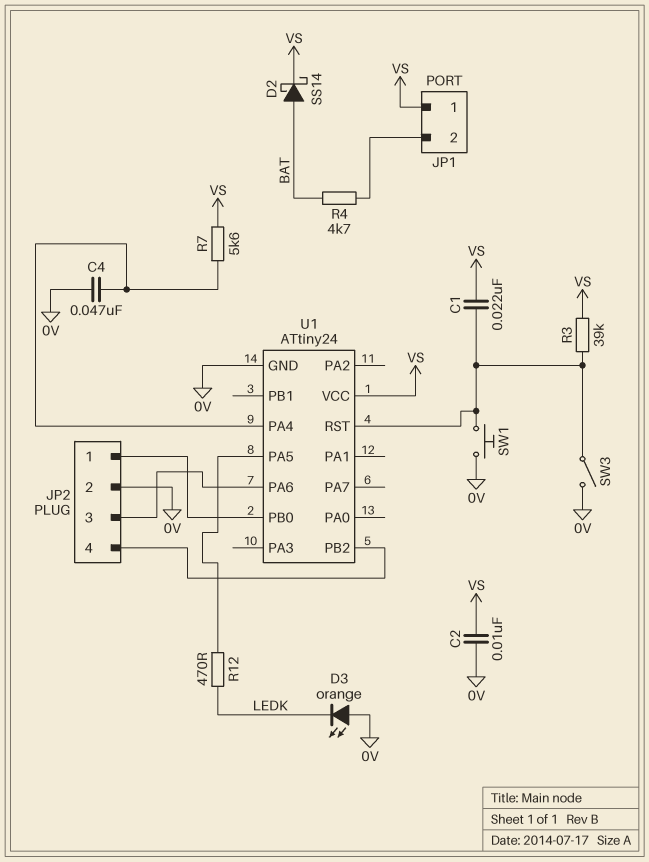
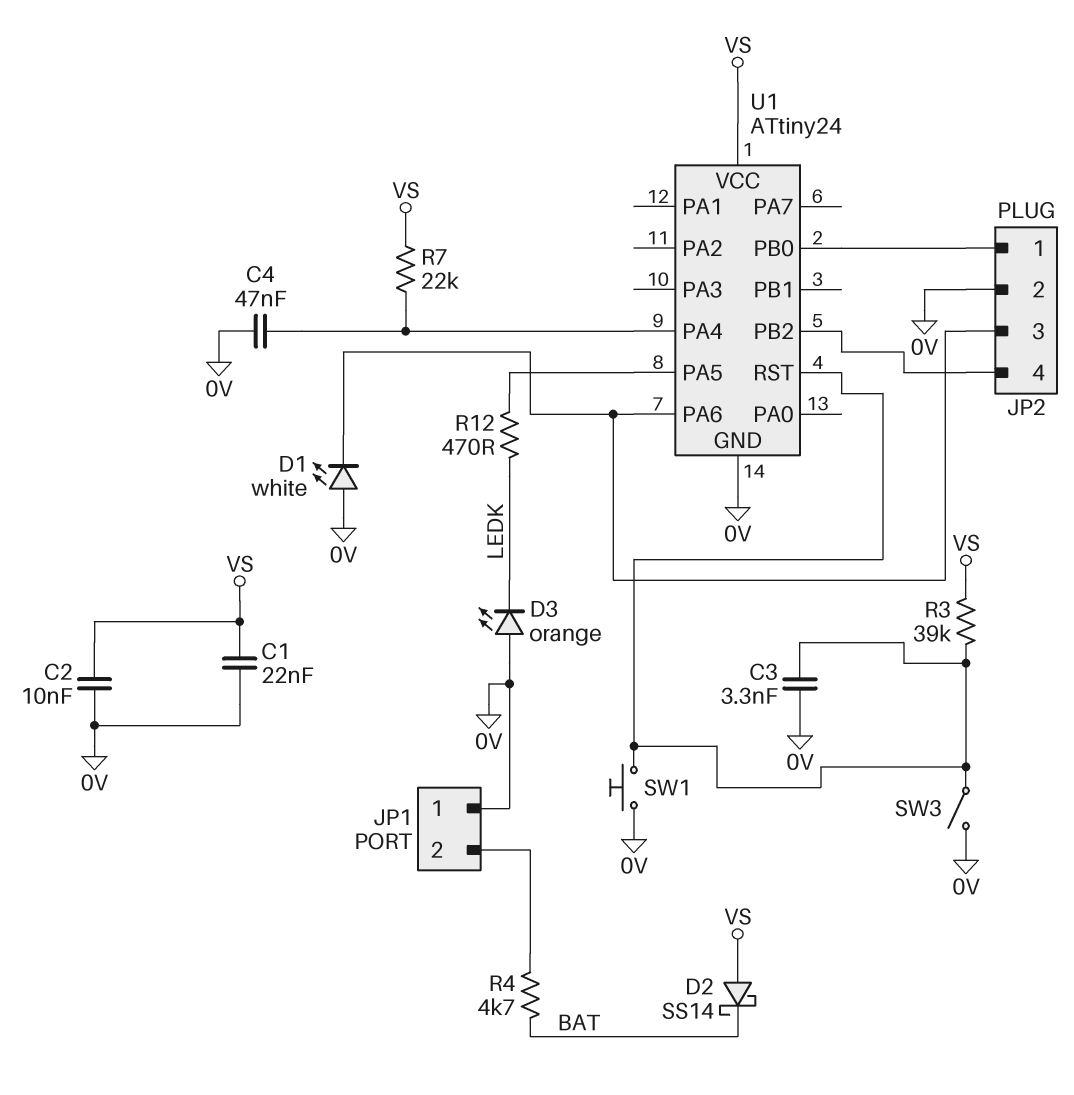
C1: 22nF (U1/RST, VS) -> 22nF (0V, VS)
C3: none -> 3.3nF (0V, U1/RST)
D1: none -> LED white (A 0V, K JP2/3)
D2: schottky SS14 (A BAT, K VS) -> schottky SS14 (A VS, K BAT)
JP1 pin 1: VS -> 0V
R7: 5.6k (U1/PA4, VS) -> 22k (U1/PA4, VS)

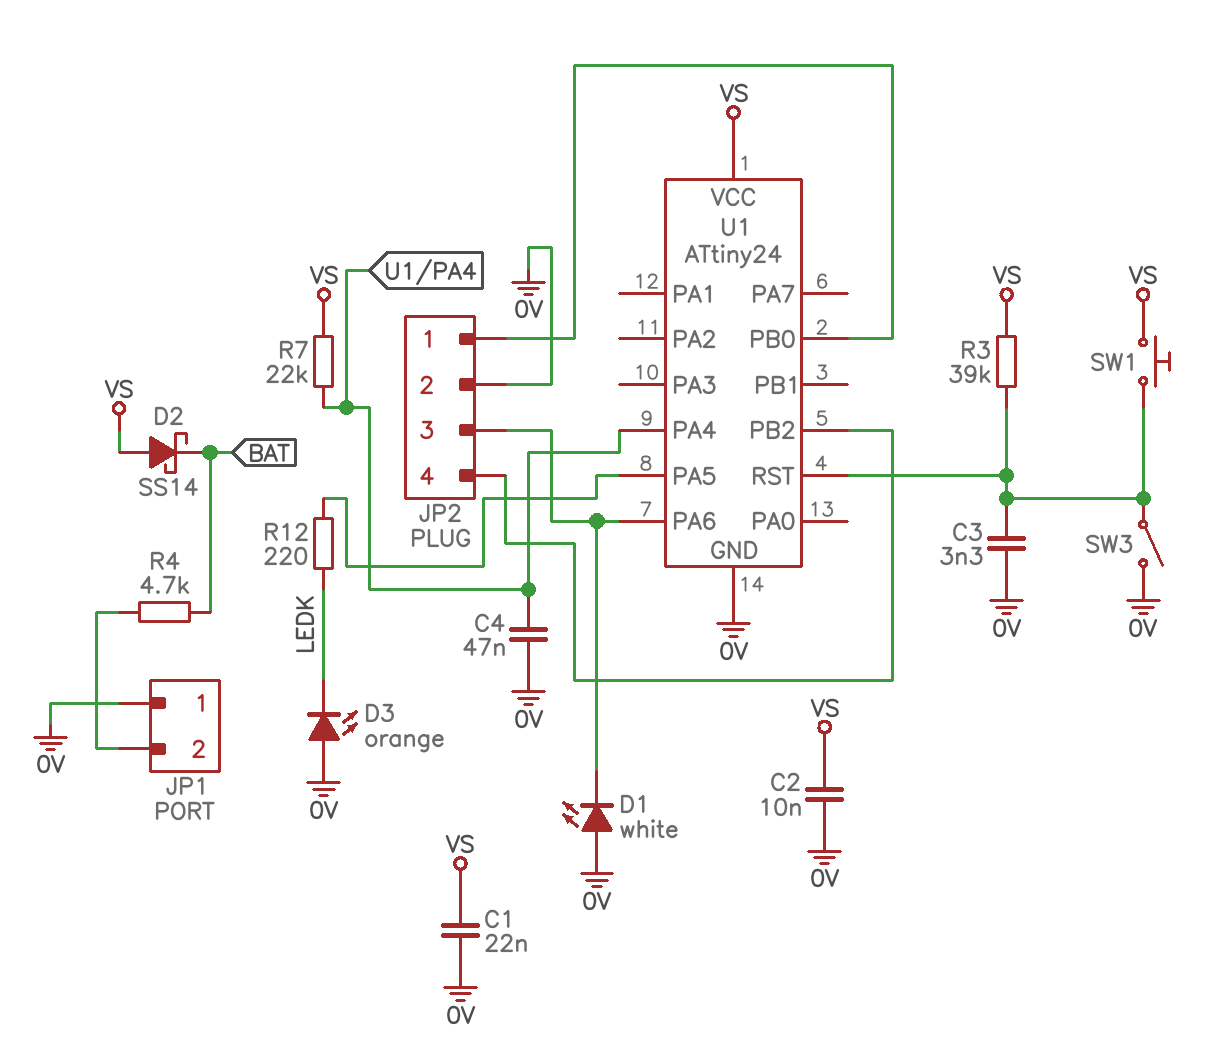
R12: 470 (LEDK, U1/PA5) -> 220 (LEDK, U1/PA5)
SW1: button (0V, U1/RST) -> button (U1/RST, VS)

